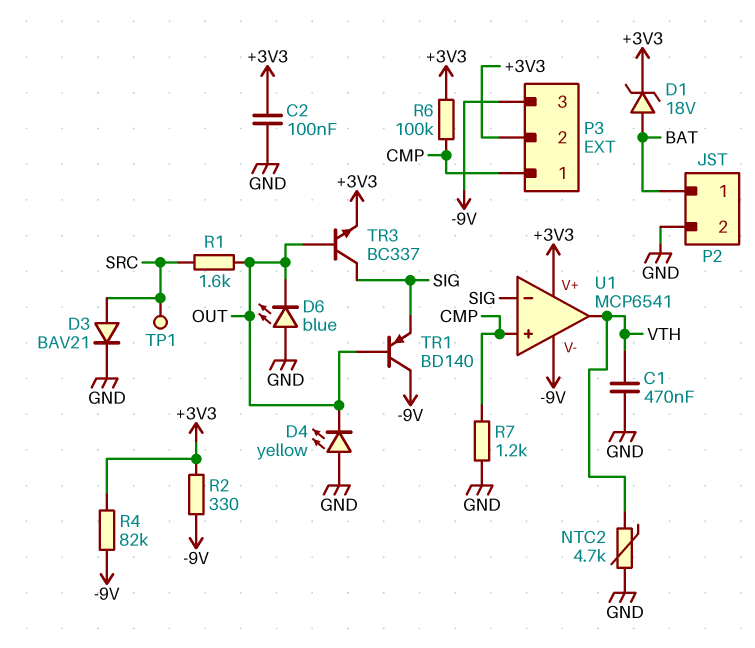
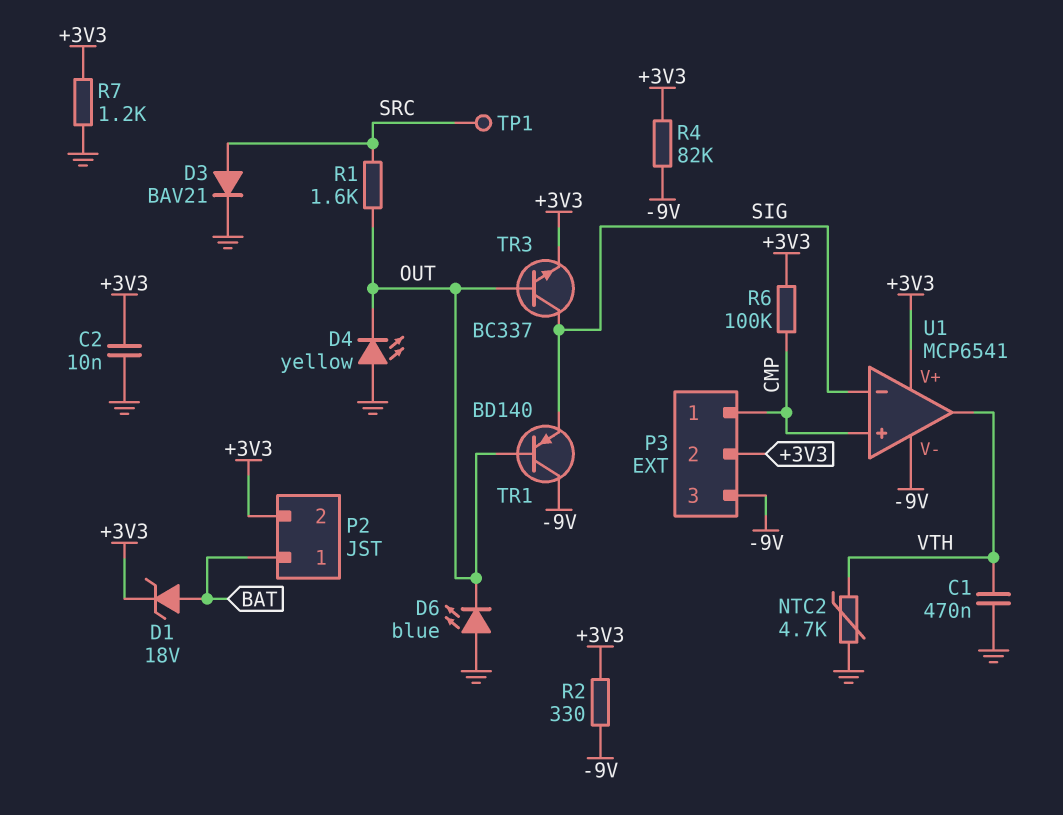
C2: 100nF (+3V3, GND) -> 10nF (+3V3, GND)
P2 pin 2: GND -> +3V3
R7: 1.2k (CMP, GND) -> 1.2k (+3V3, GND)

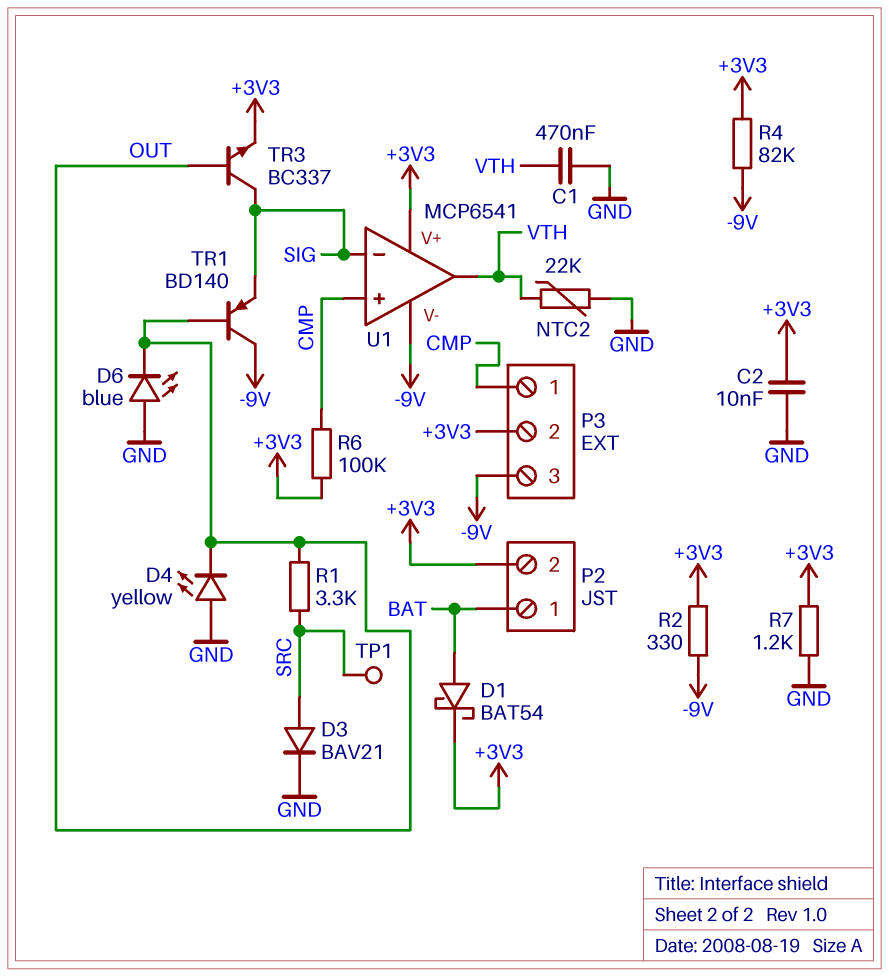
D1: zener 18V (A BAT, K +3V3) -> schottky BAT54 (A BAT, K +3V3)
NTC2: 4.7k (GND, VTH) -> 22k (GND, VTH)
R1: 1.6k (OUT, SRC) -> 3.3k (OUT, SRC)

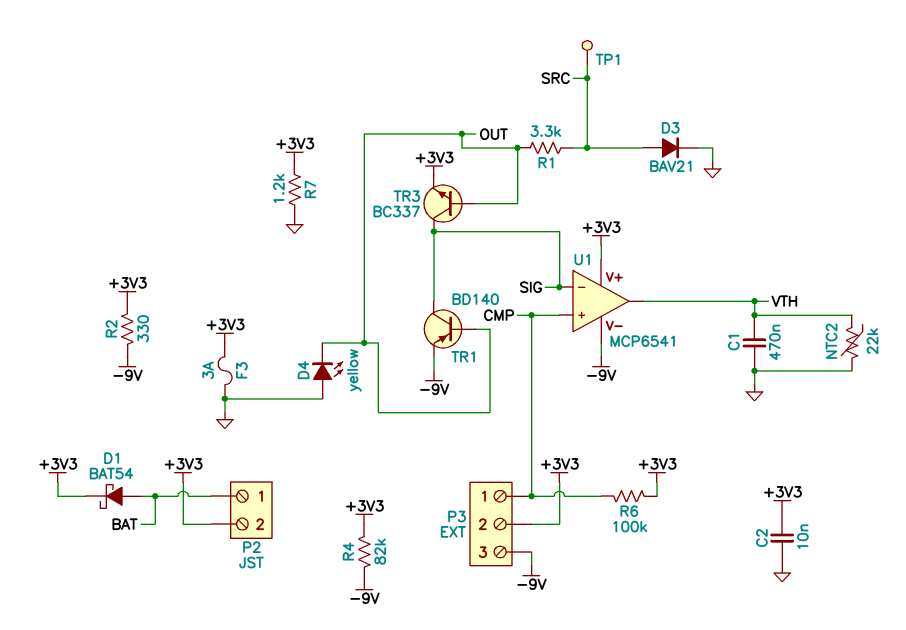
D6: LED blue (A GND, K OUT) -> none
F3: none -> 3A (+3V3, GND)
TR1: PNP BD140 (B OUT, C -9V, E SIG) -> PNP BD140 (B OUT, C SIG, E -9V)

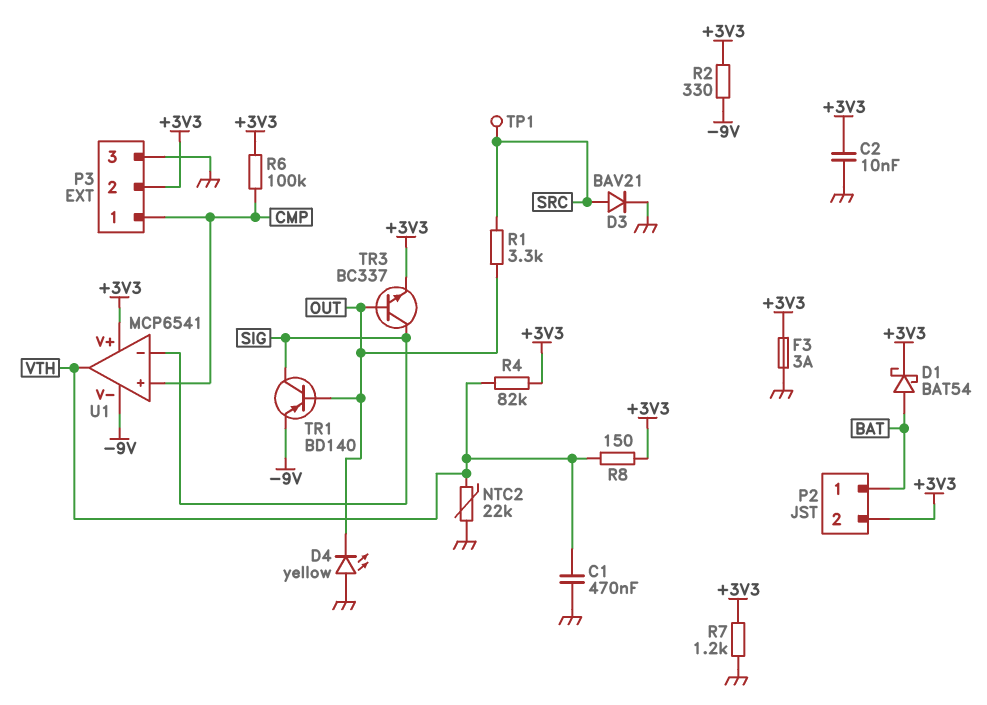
P3 pin 3: -9V -> GND
R4: 82k (+3V3, -9V) -> 82k (+3V3, VTH)
R8: none -> 150 (+3V3, VTH)

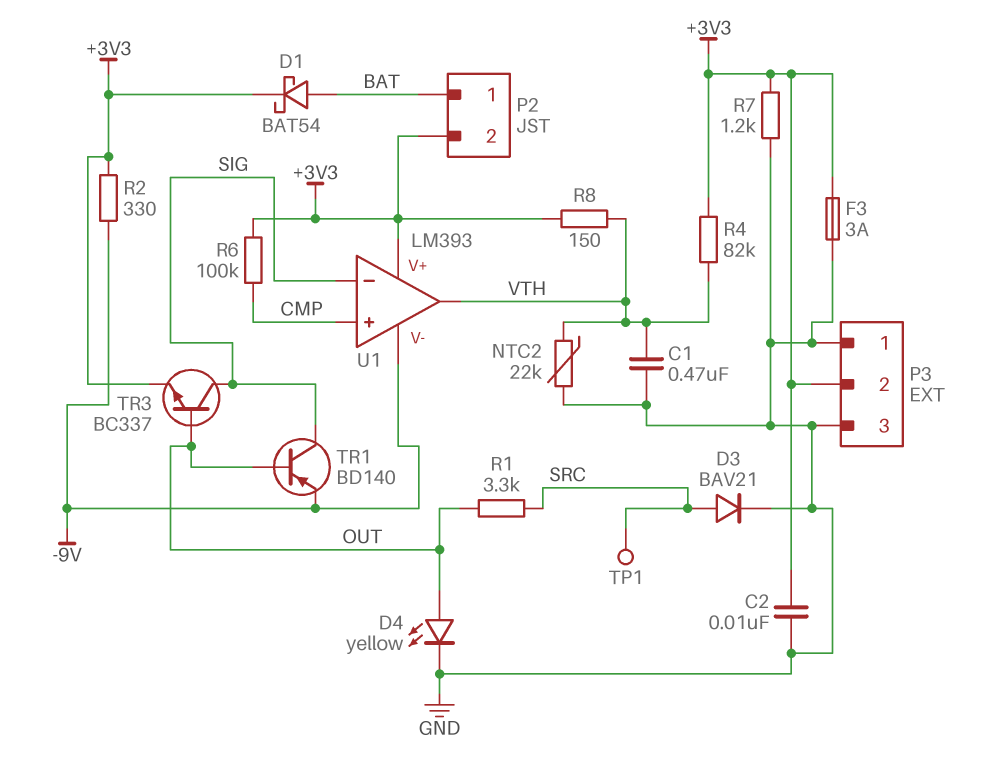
D4: LED yellow (A GND, K OUT) -> LED yellow (A OUT, K GND)
P3 pin 1: CMP -> GND
U1: MCP6541 -> LM393

